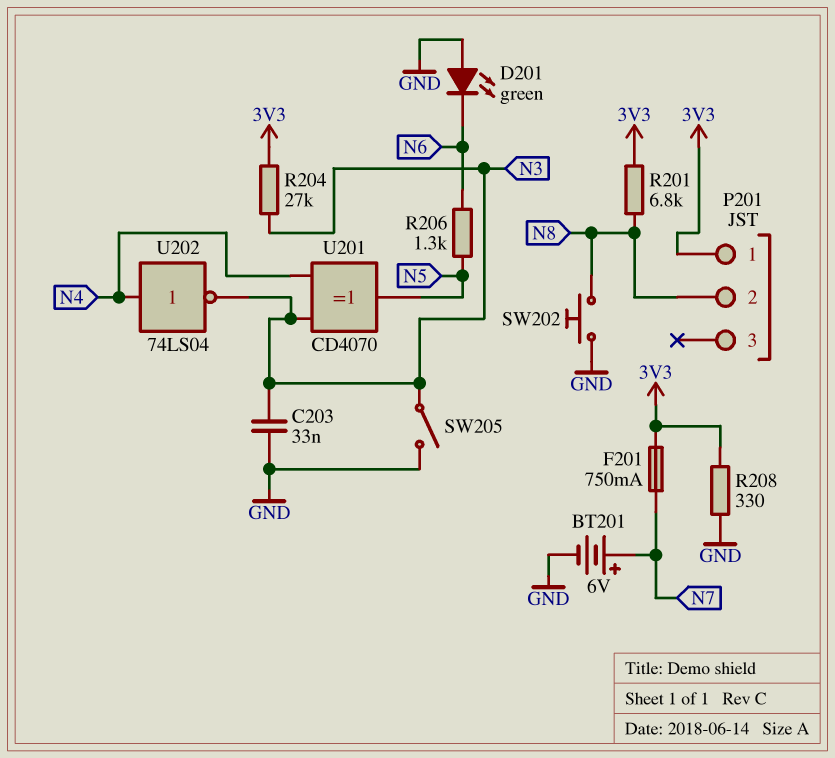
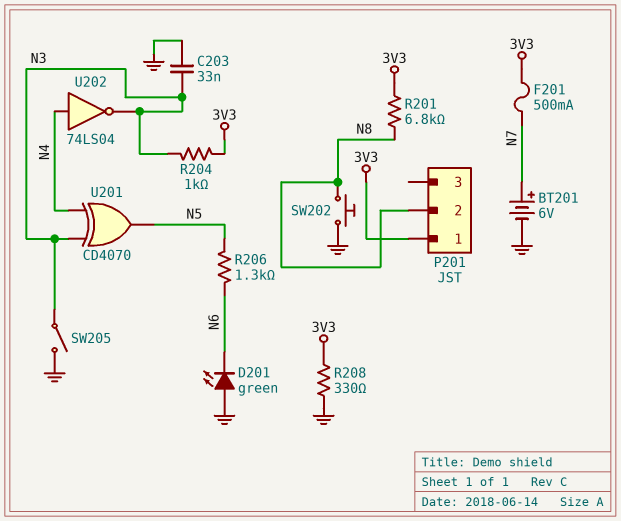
F201: 750mA (3V3, N7) -> 500mA (3V3, N7)
R204: 27k (3V3, N3) -> 1k (3V3, N3)

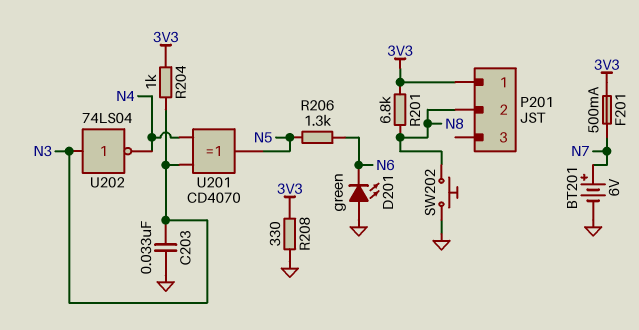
SW205: switch (GND, N3) -> none
U202: NOT 74LS04 (in N4, out N3) -> NOT 74LS04 (in N3, out N4)

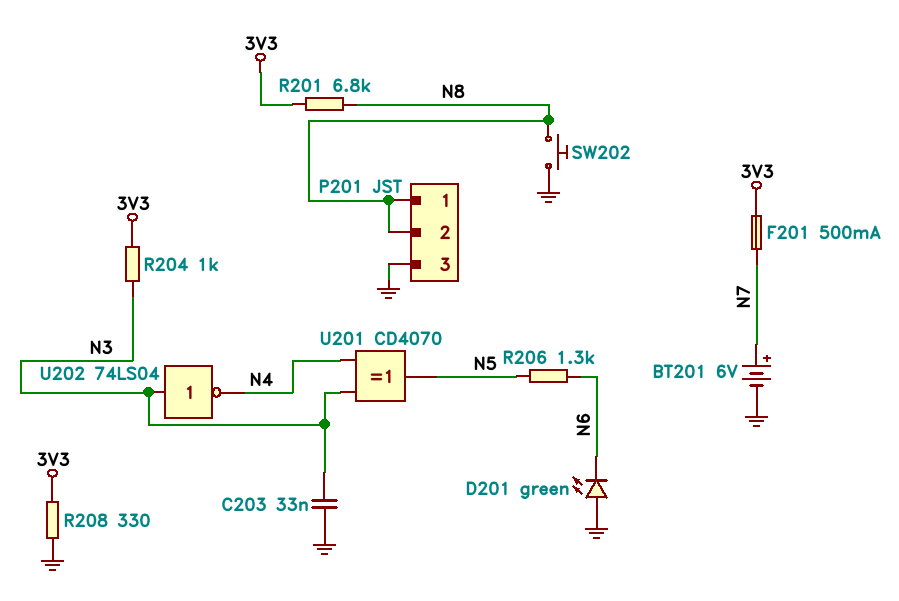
P201 pin 1: 3V3 -> N8
P201 pin 3: none -> GND

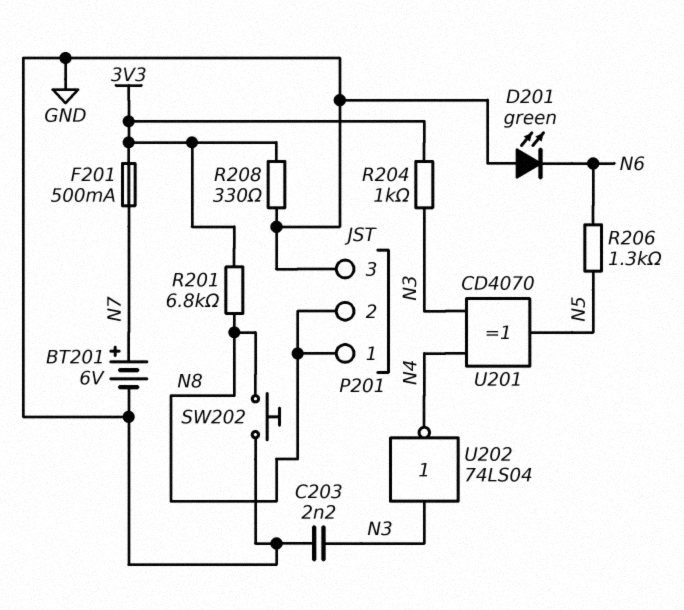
C203: 33nF (GND, N3) -> 2.2nF (GND, N3)

